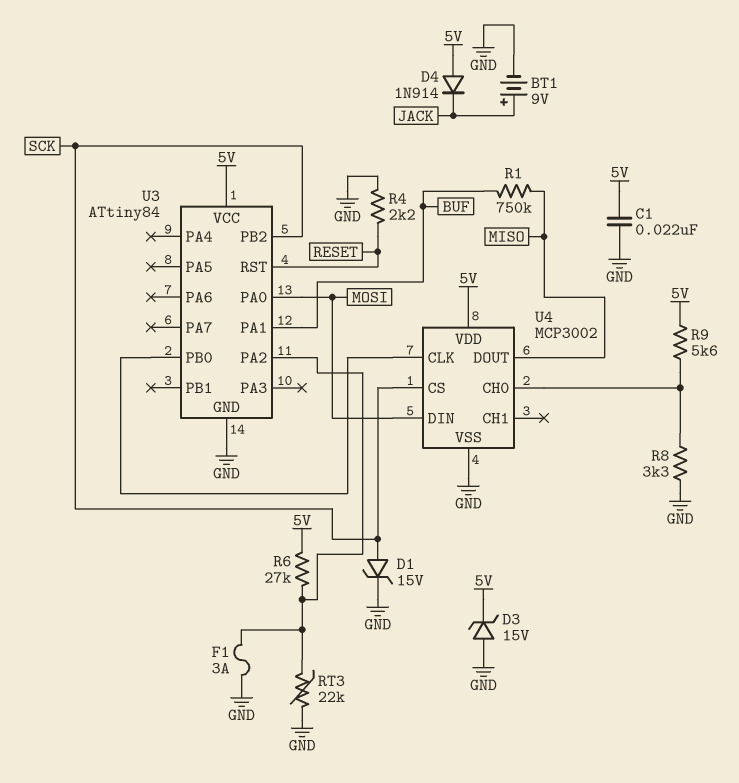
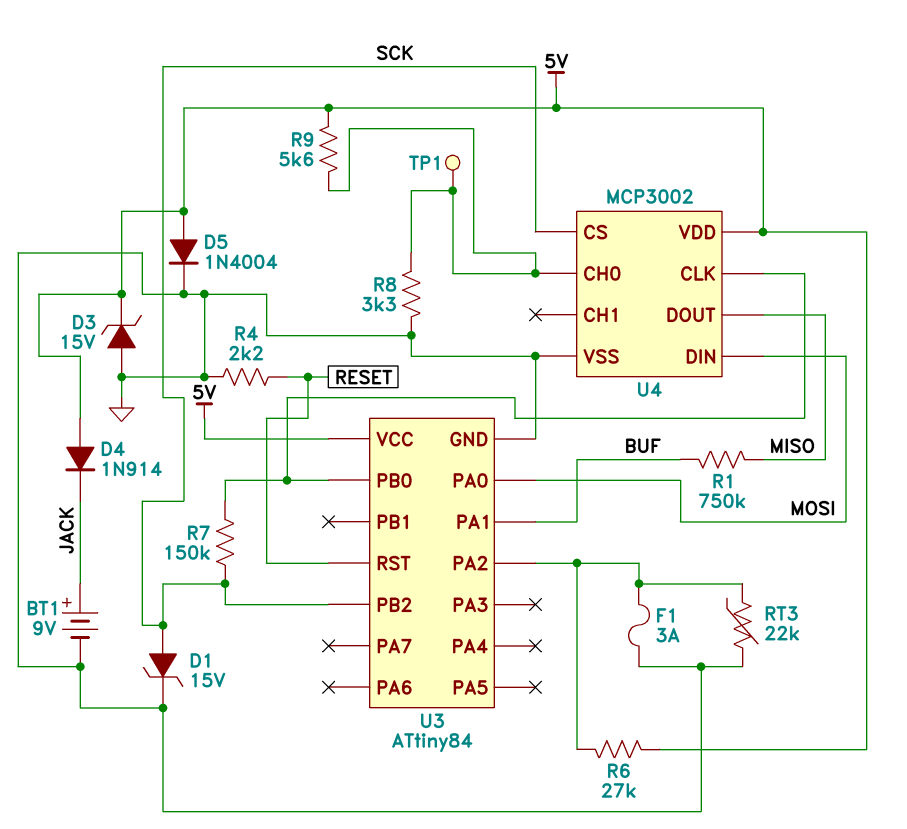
C1: 22nF (5V, GND) -> none
D5: none -> diode 1N4004 (A 5V, K GND)
R7: none -> 150k (SCK, U3/PB0)
TP1: none -> test point (U4/CH0)

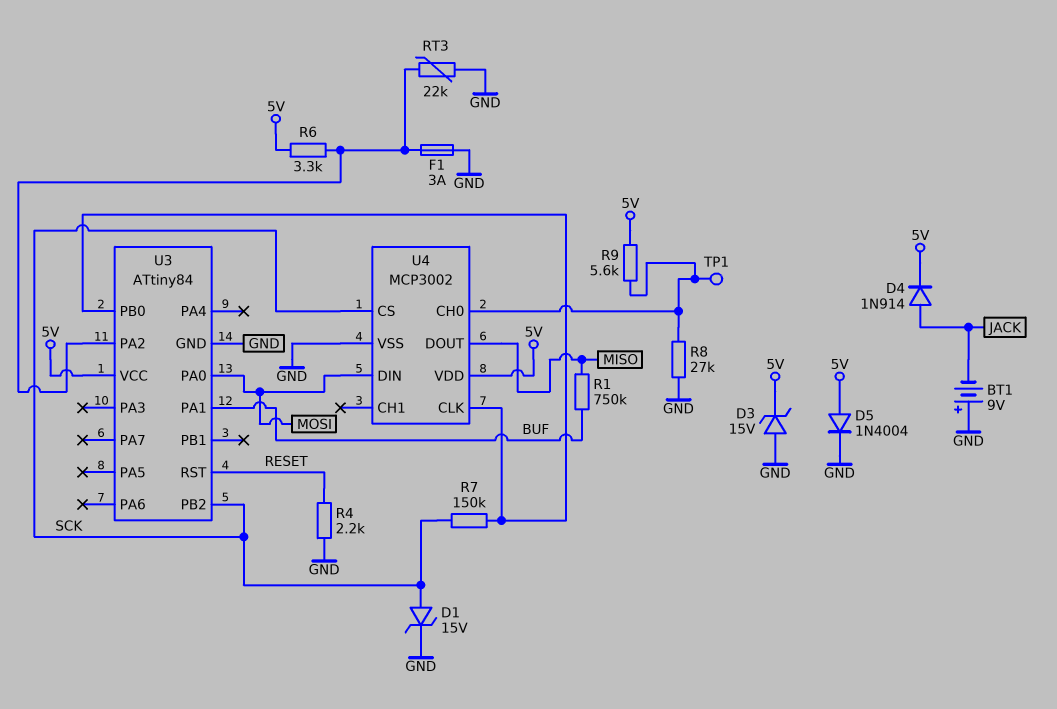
BT1: 9V (plus JACK, minus GND) -> 9V (plus GND, minus JACK)
D4: diode 1N914 (A 5V, K JACK) -> diode 1N914 (A JACK, K 5V)
R6: 27k (5V, U3/PA2) -> 3.3k (5V, U3/PA2)
R8: 3.3k (GND, U4/CH0) -> 27k (GND, U4/CH0)

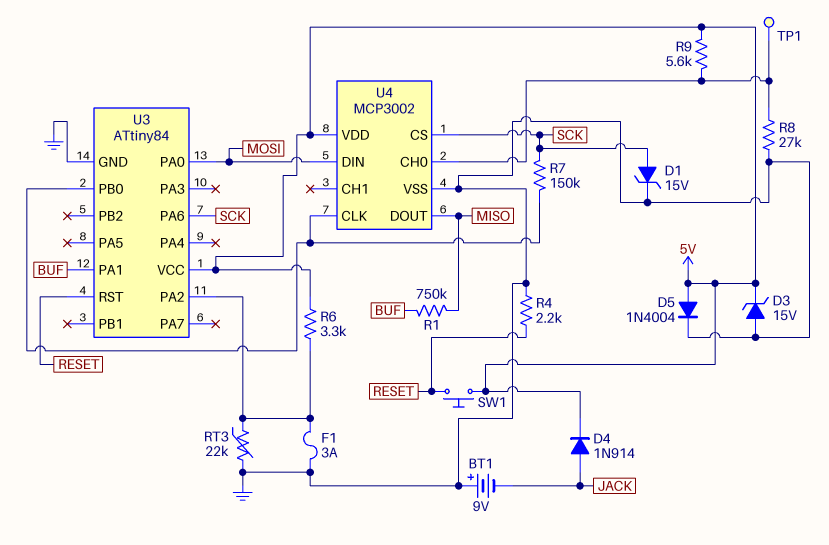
SW1: none -> button (5V, RESET)
U3 pin PA6: none -> SCK
U3 pin PB2: SCK -> none

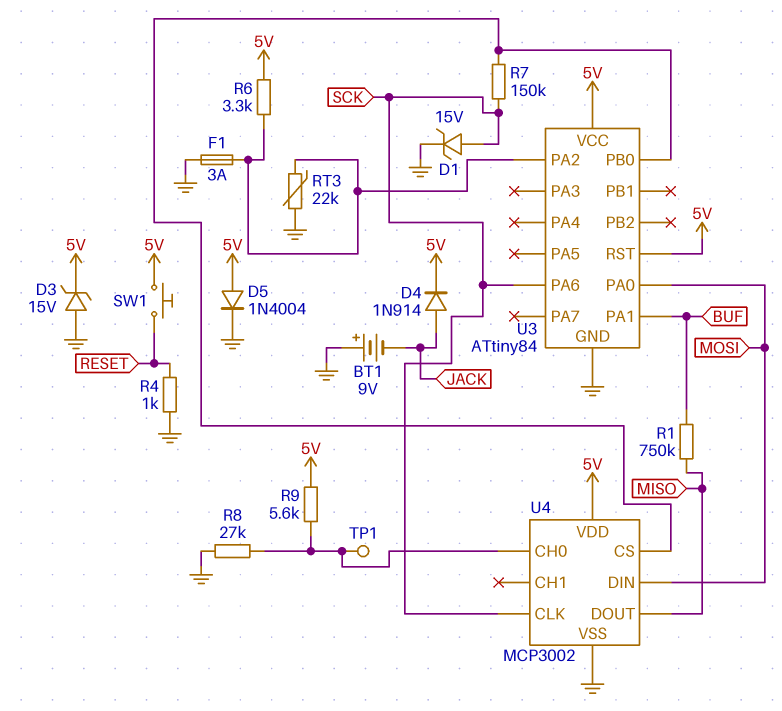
R4: 2.2k (GND, RESET) -> 1k (GND, RESET)
U3 pin RST: RESET -> 5V
U4 pin CLK: U3/PB0 -> SCK
U4 pin CS: SCK -> U3/PB0

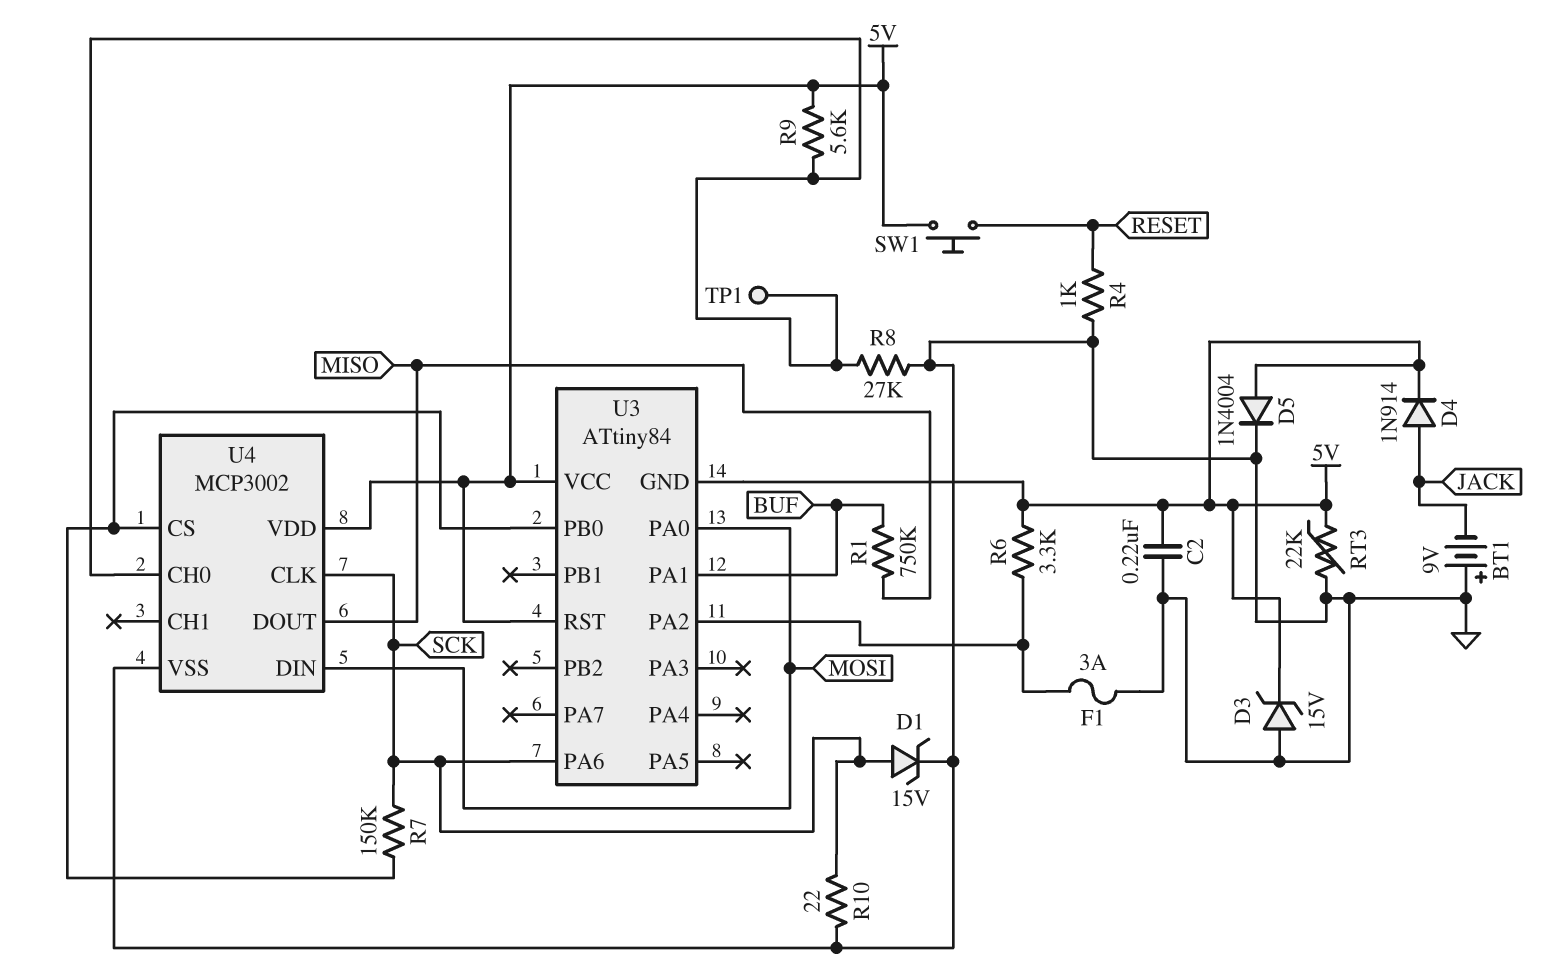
C2: none -> 220nF (5V, GND)
R10: none -> 22 (GND, SCK)
RT3: 22k (GND, U3/PA2) -> 22k (5V, GND)
U3 pin GND: GND -> 5V

